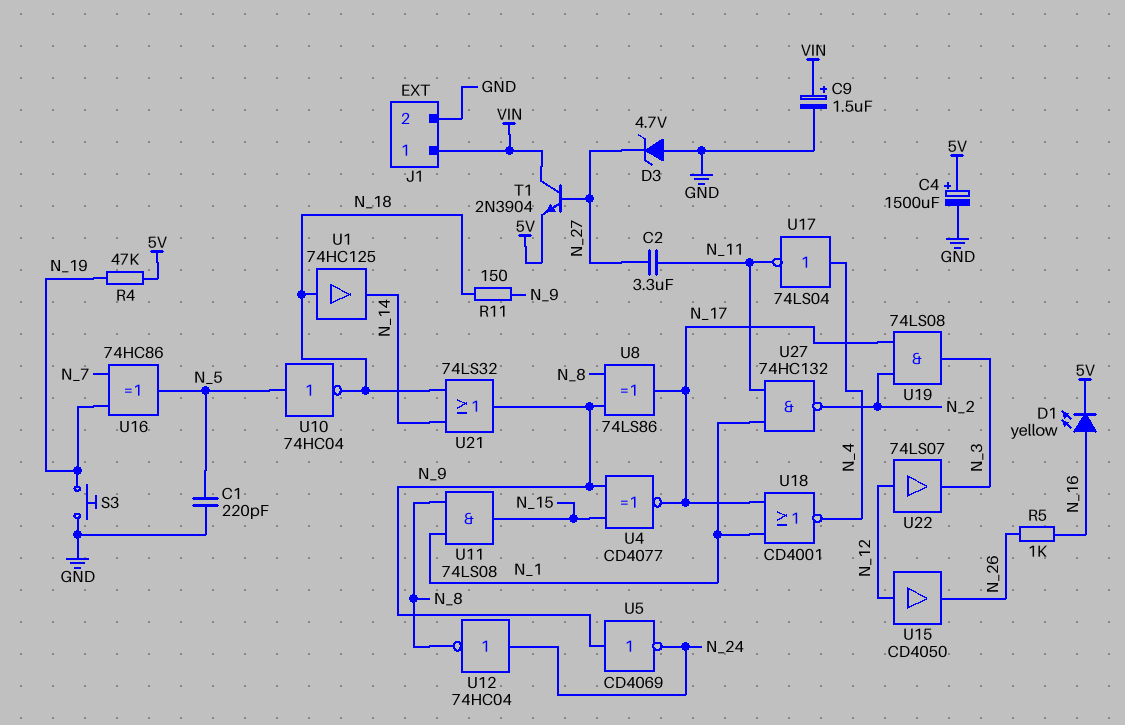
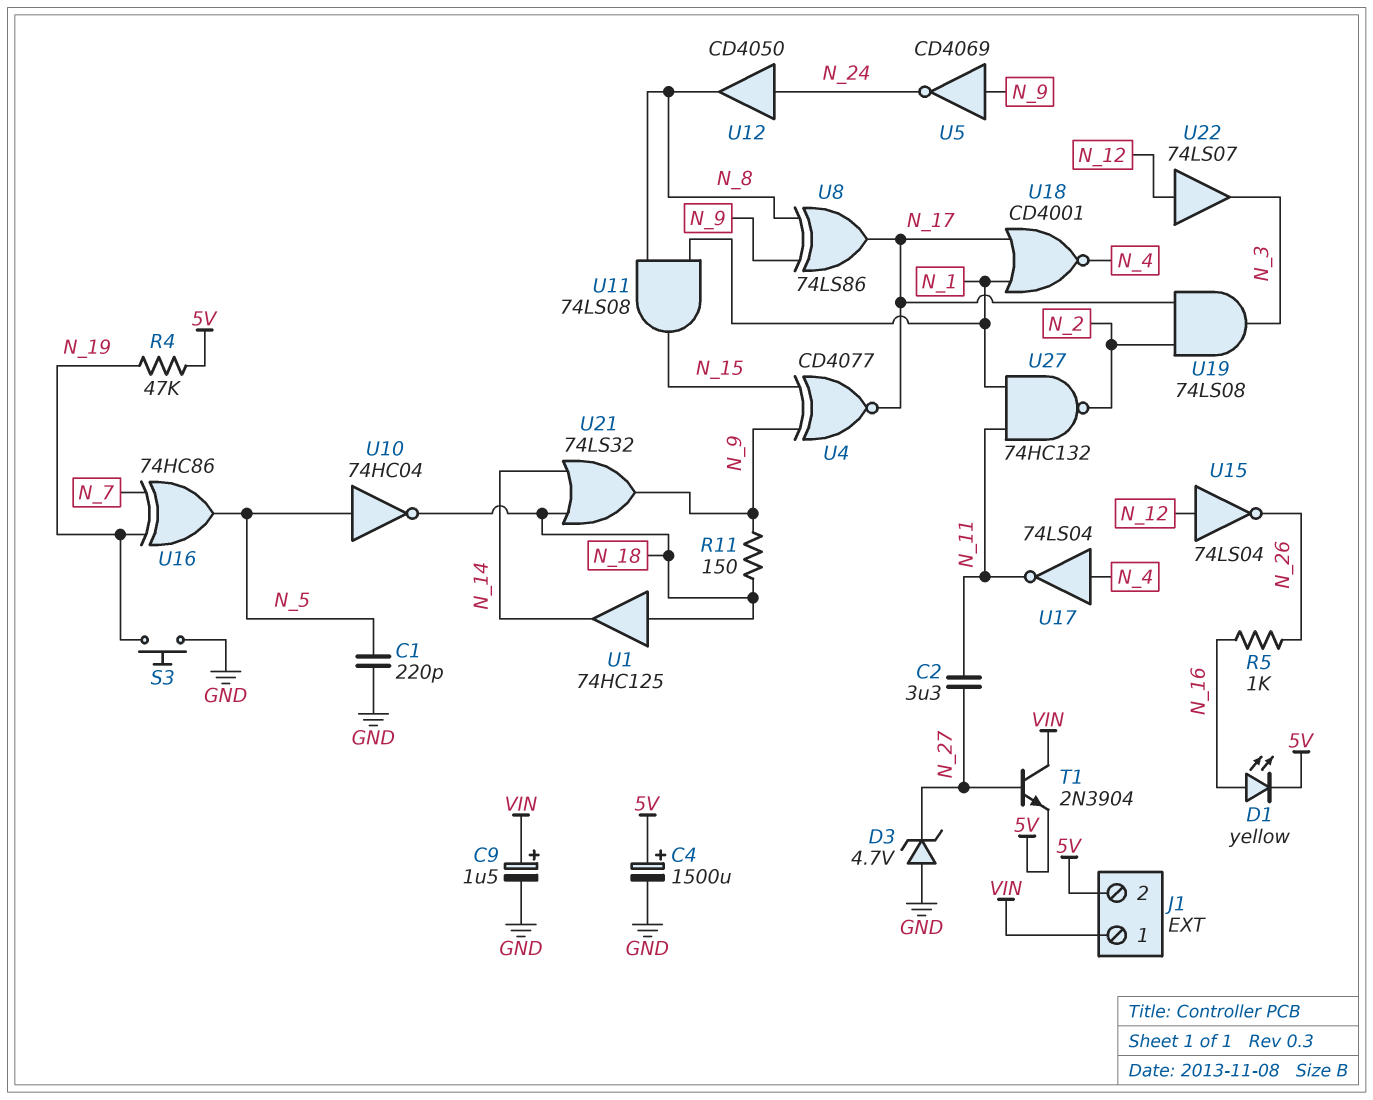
J1 pin 2: GND -> 5V
U12: NOT 74HC04 (in N_24, out N_8) -> buffer CD4050 (in N_24, out N_8)
U15: buffer CD4050 (in N_12, out N_26) -> NOT 74LS04 (in N_12, out N_26)

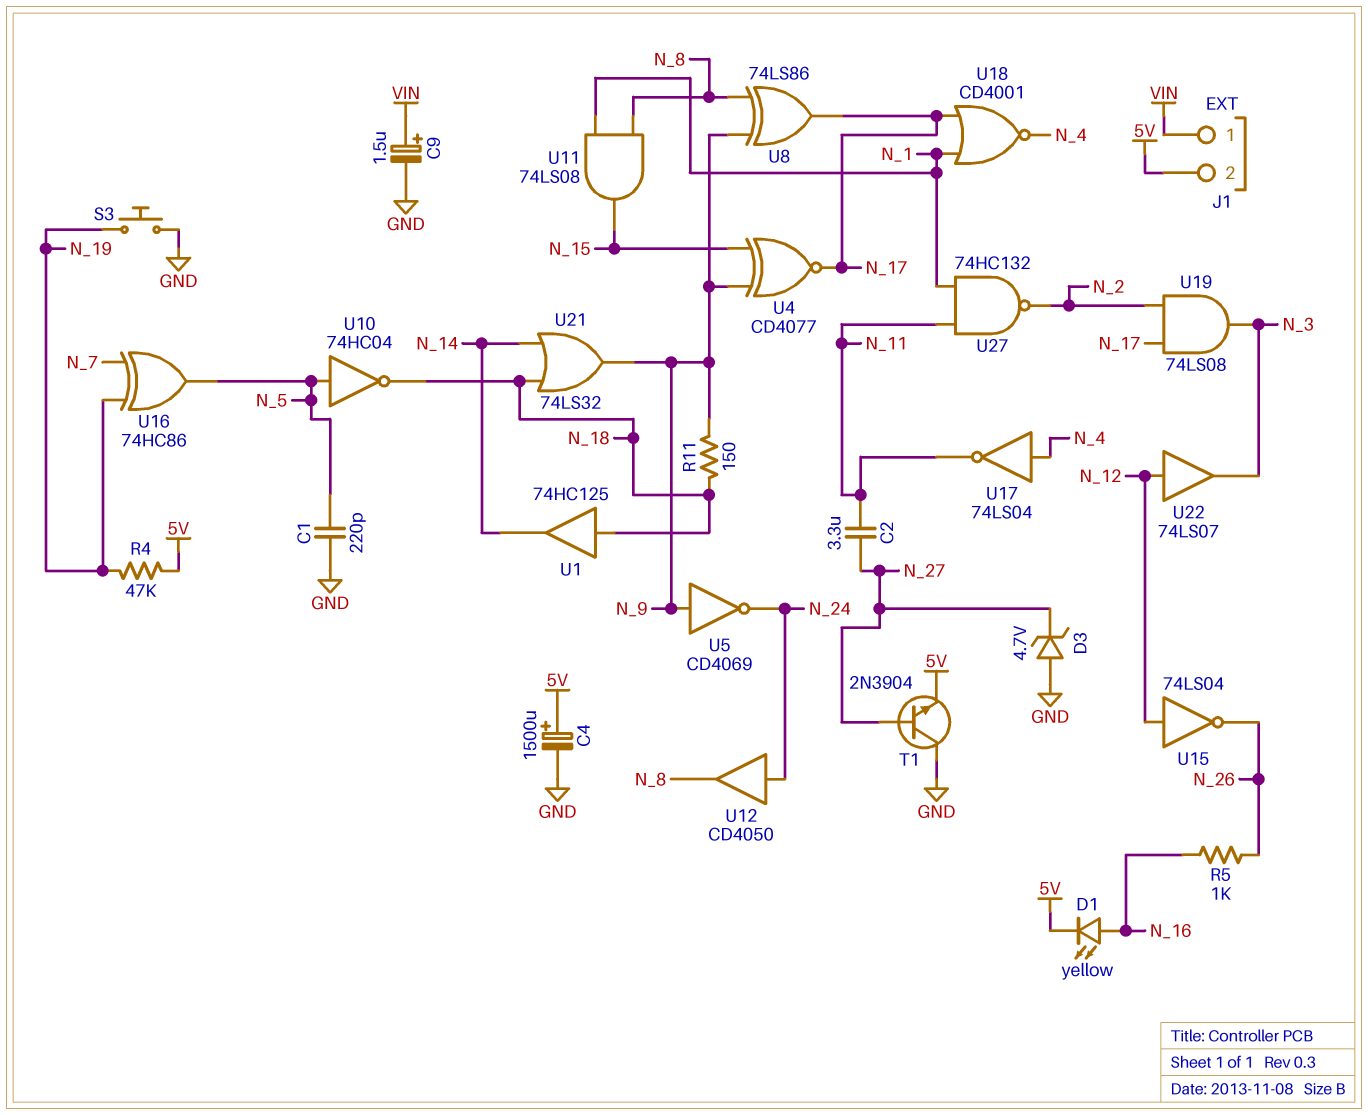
T1: NPN 2N3904 (B N_27, C VIN, E 5V) -> NPN 2N3904 (B N_27, C GND, E 5V)

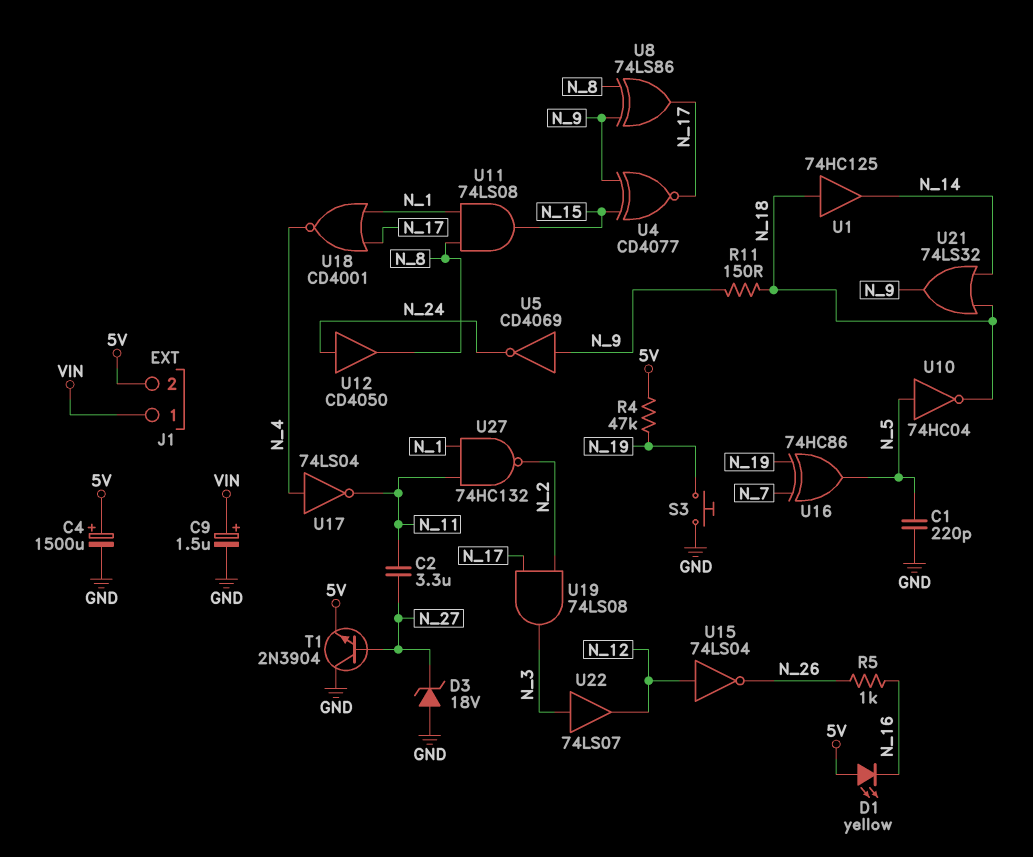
D1: LED yellow (A N_16, K 5V) -> LED yellow (A 5V, K N_16)
D3: zener 4.7V (A GND, K N_27) -> zener 18V (A GND, K N_27)
U22: buffer 74LS07 (in N_12, out N_3) -> buffer 74LS07 (in N_3, out N_12)

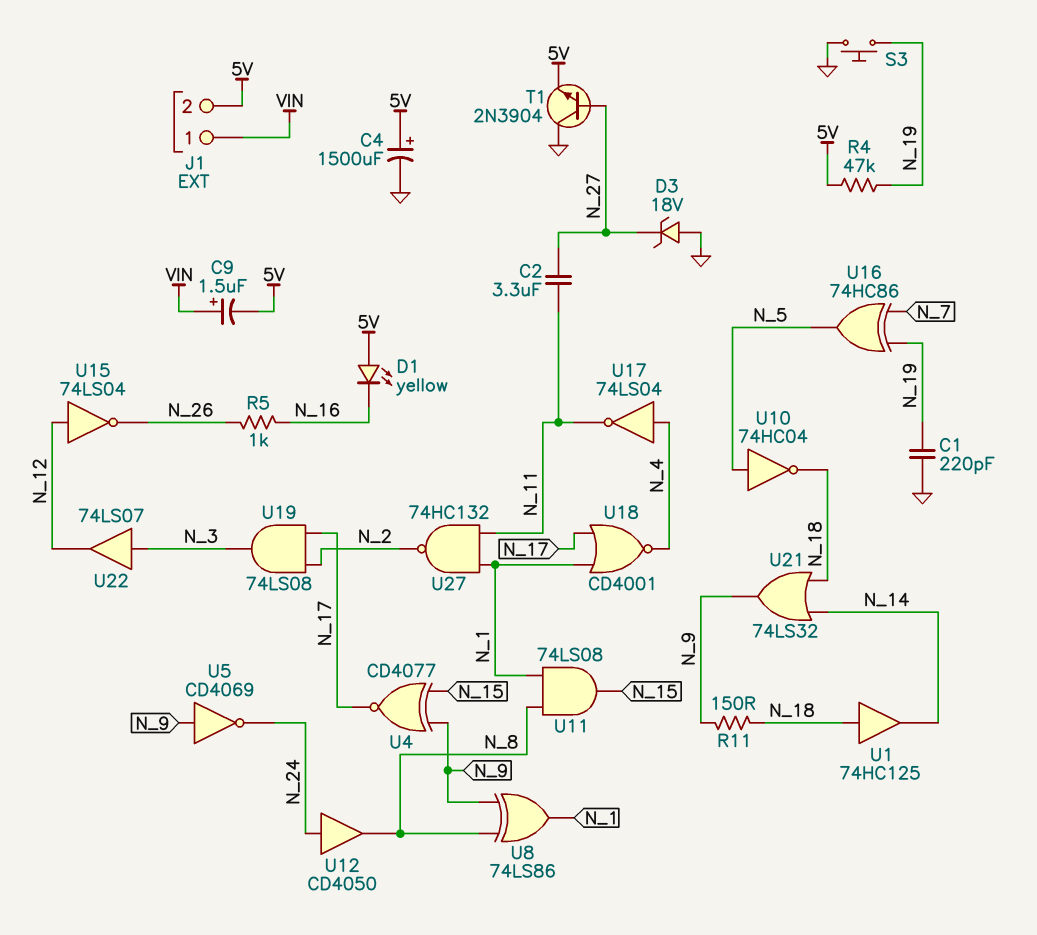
C1: 220pF (GND, N_5) -> 220pF (GND, N_19)
C9: 1.5uF (plus VIN, minus GND) -> 1.5uF (plus VIN, minus 5V)
U8: XOR 74LS86 (in N_8, in N_9, out N_17) -> XOR 74LS86 (in N_8, in N_9, out N_1)

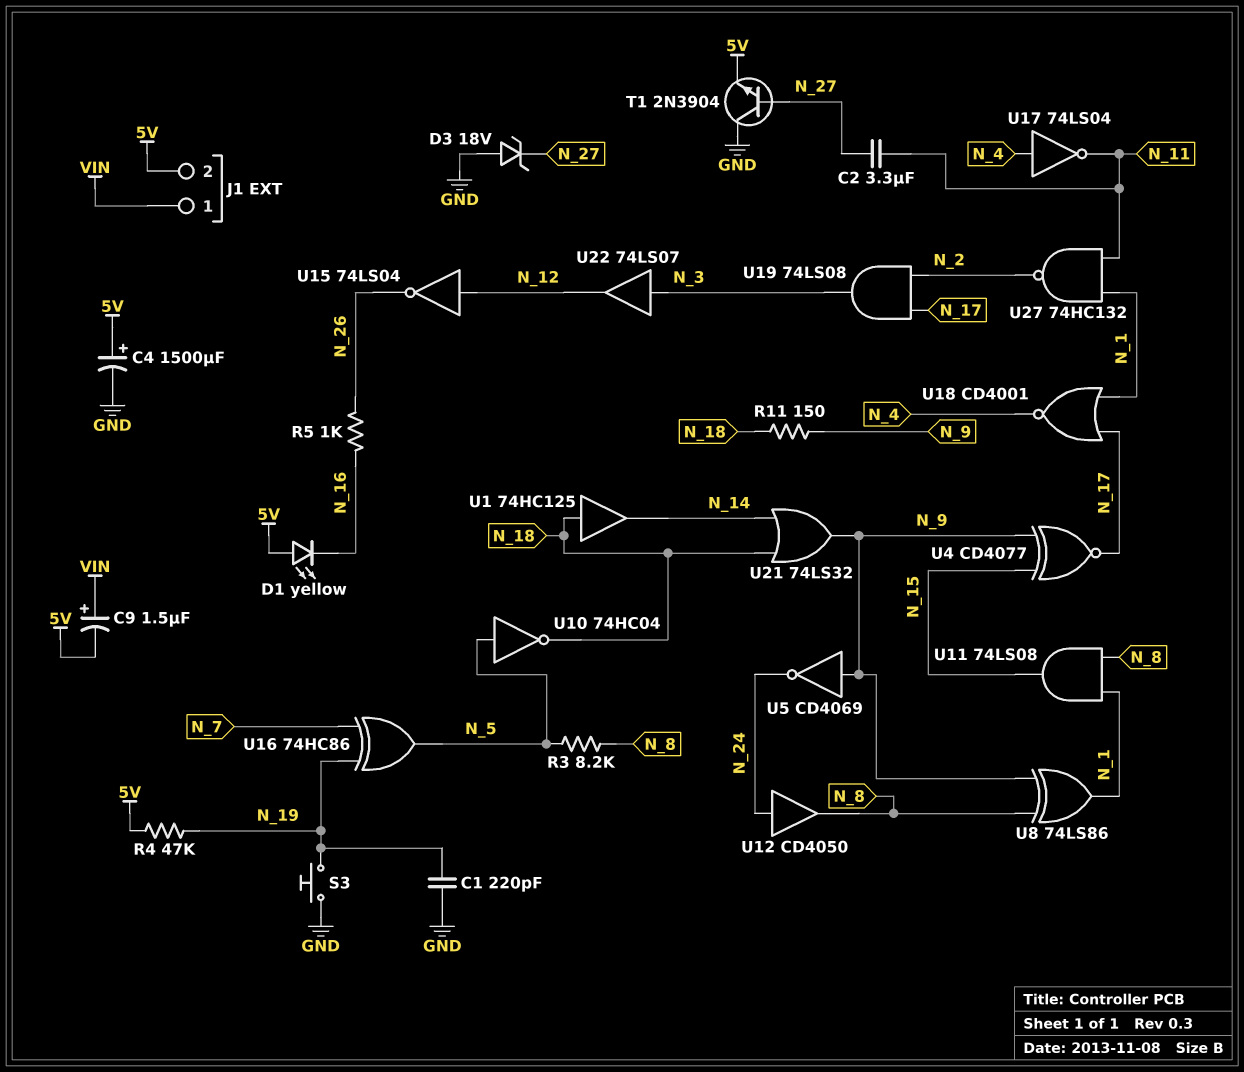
R3: none -> 8.2k (N_5, N_8)

